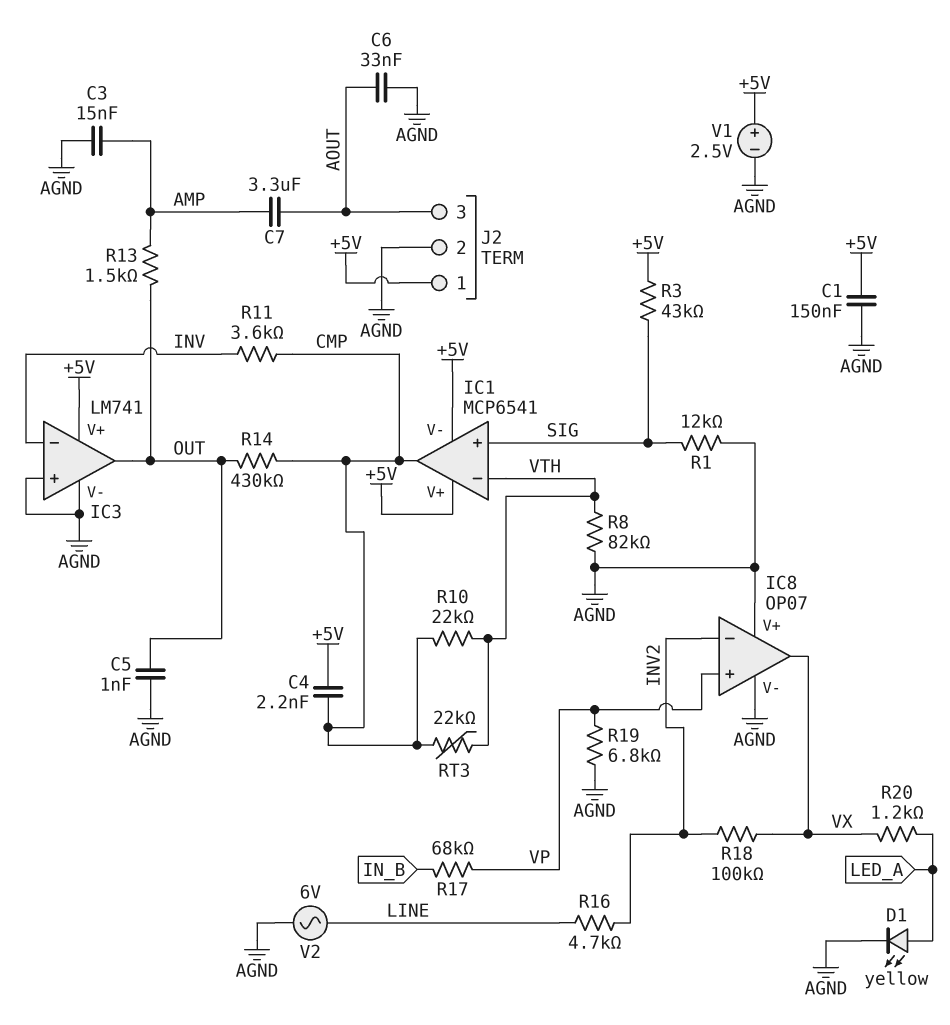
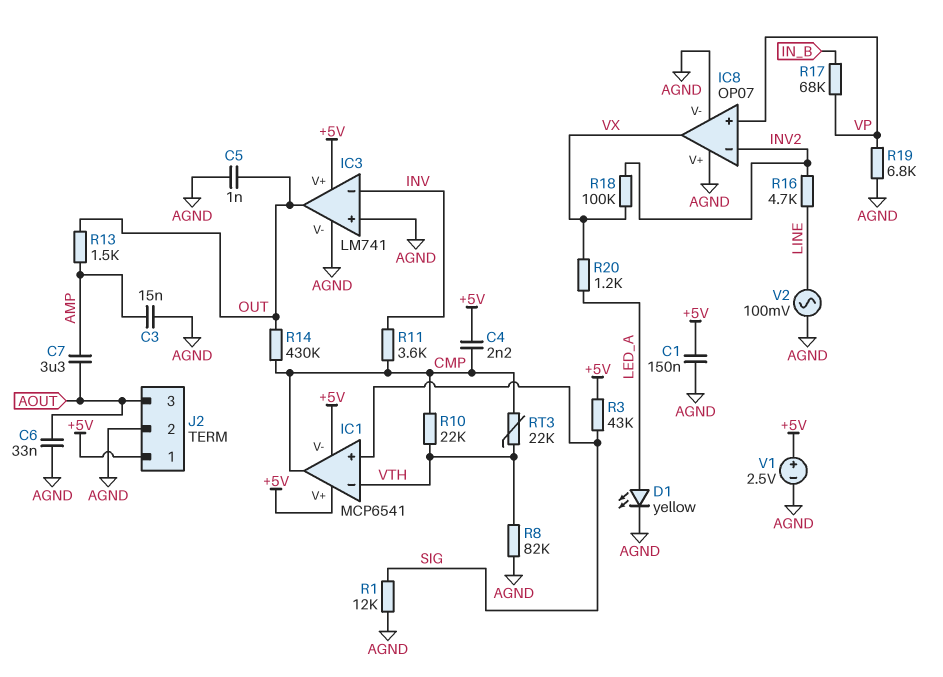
V2: AC 6V (AGND, LINE) -> AC 100mV (AGND, LINE)

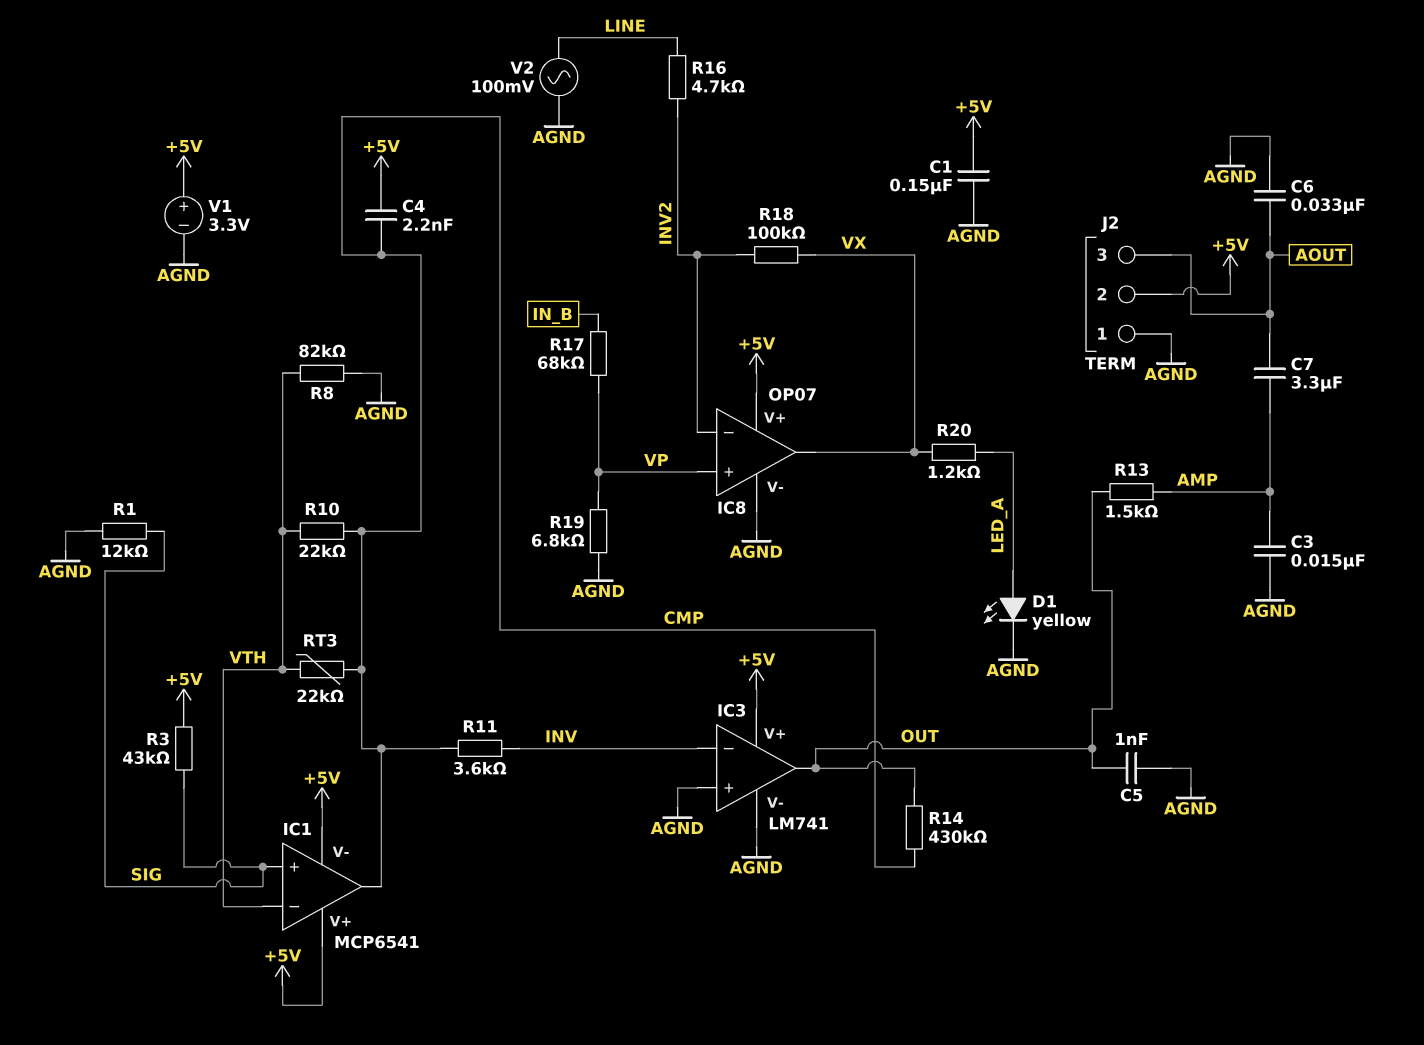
IC8 pin V+: AGND -> +5V
J2 pin 1: +5V -> AGND
J2 pin 2: AGND -> +5V
V1: 2.5V (plus +5V, minus AGND) -> 3.3V (plus +5V, minus AGND)

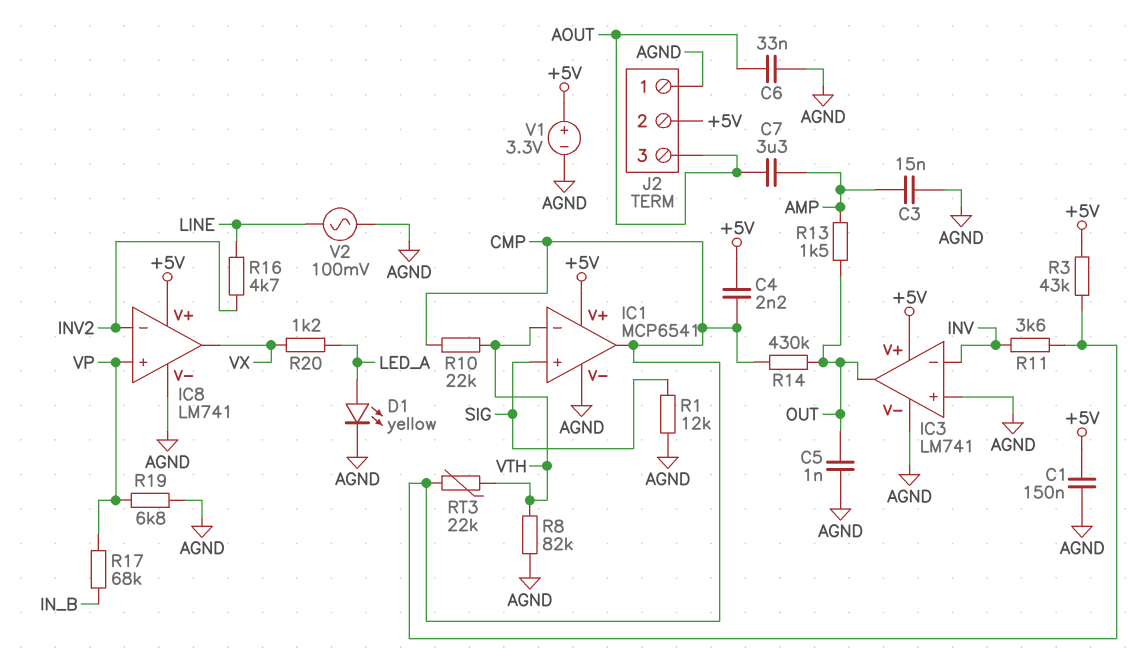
IC1 pin V-: +5V -> AGND
IC8: OP07 -> LM741
R3: 43k (+5V, SIG) -> 43k (+5V, CMP)
R18: 100k (INV2, VX) -> none

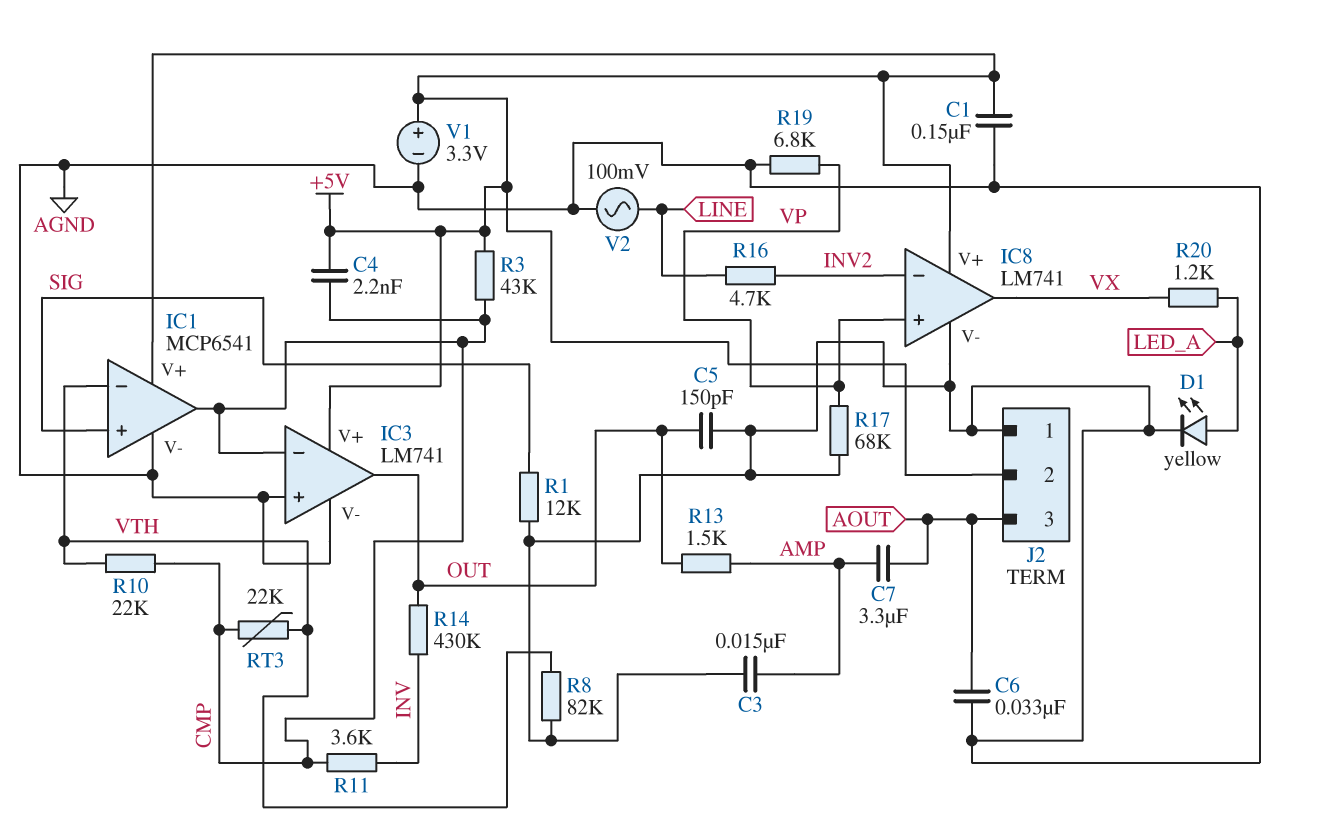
C5: 1nF (AGND, OUT) -> 150pF (AGND, OUT)
IC3 pin in-: INV -> CMP
R14: 430k (CMP, OUT) -> 430k (INV, OUT)
R17: 68k (IN_B, VP) -> 68k (AGND, VP)

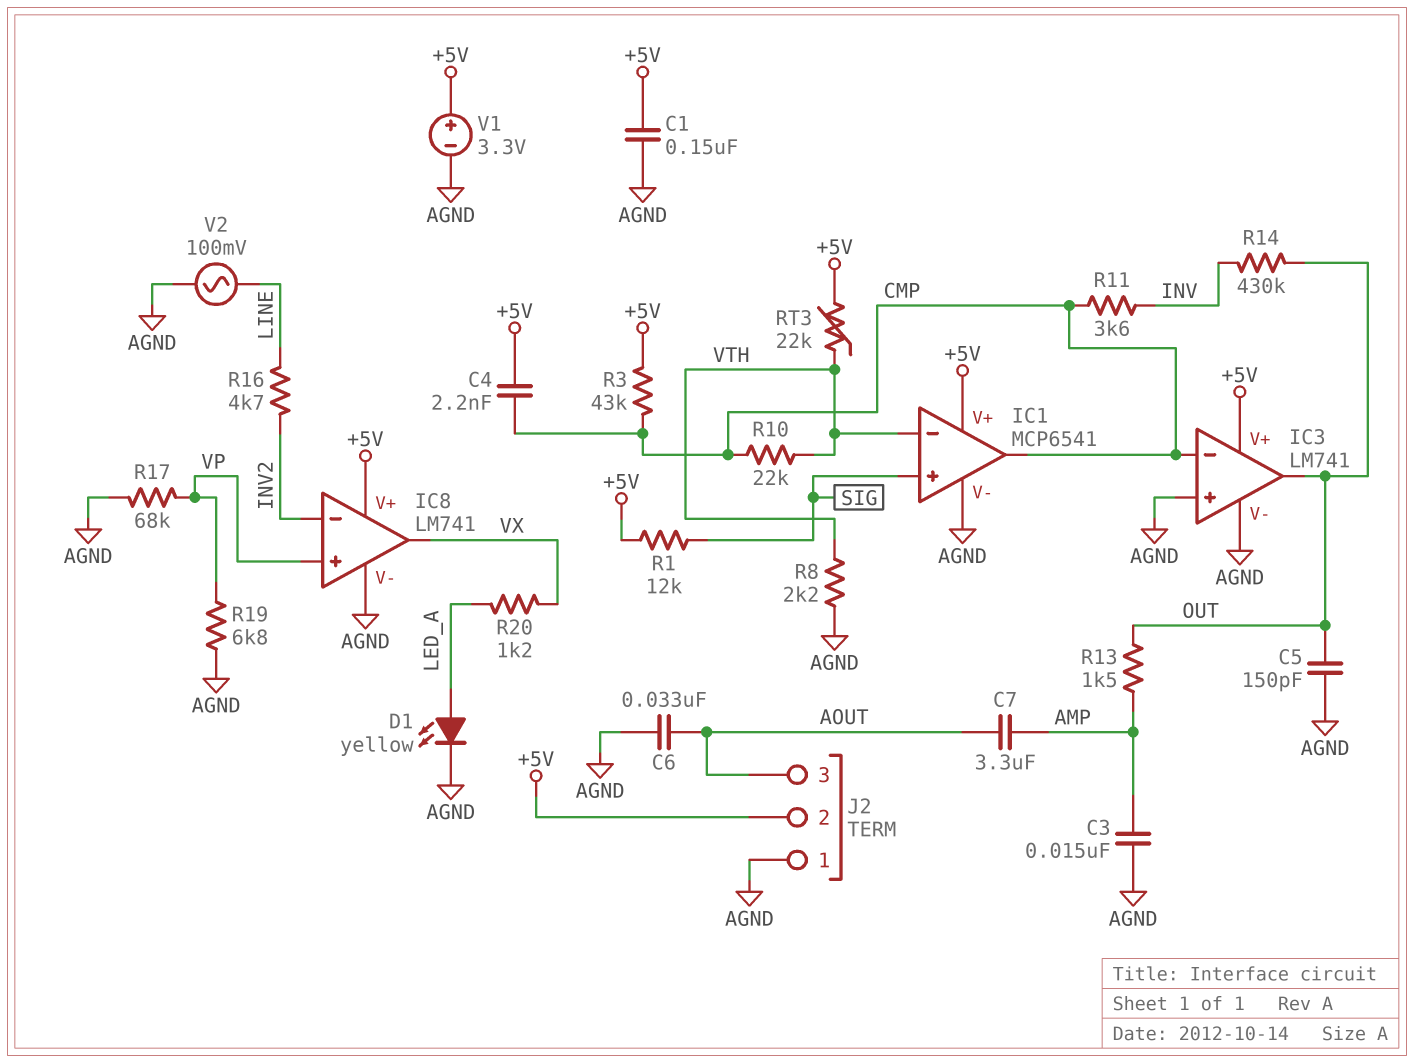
R1: 12k (AGND, SIG) -> 12k (+5V, SIG)
R8: 82k (AGND, VTH) -> 2.2k (AGND, VTH)
RT3: 22k (CMP, VTH) -> 22k (+5V, VTH)

